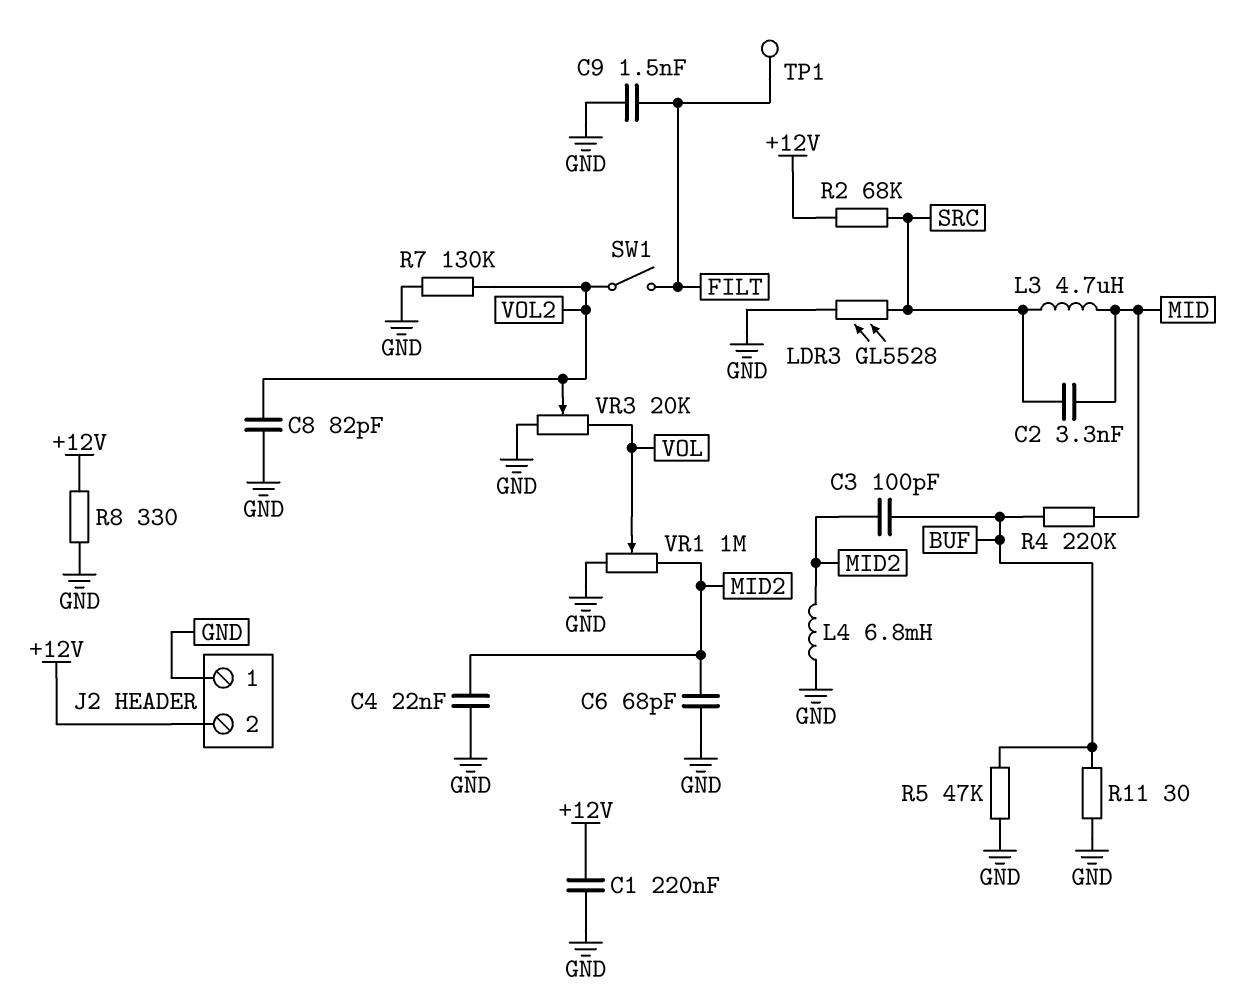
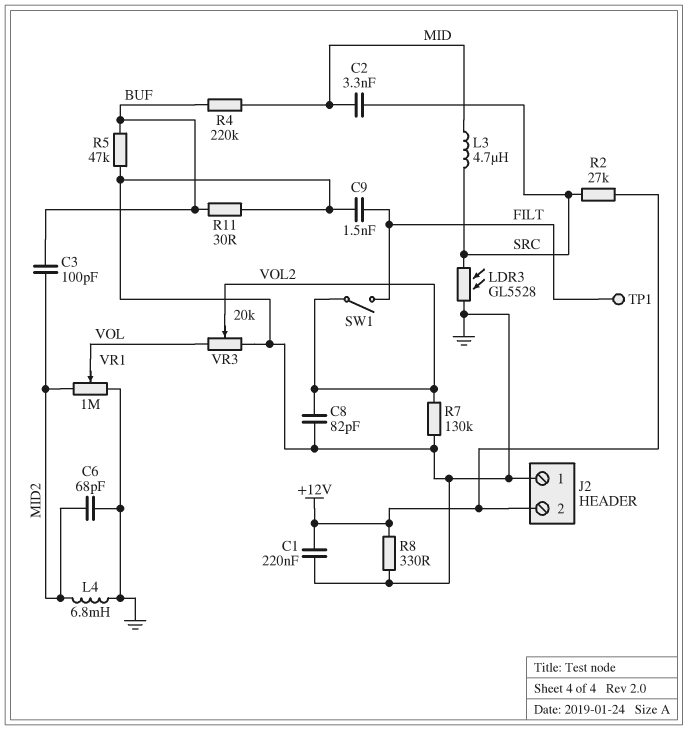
C4: 22nF (GND, MID2) -> none
R2: 68k (+12V, SRC) -> 27k (+12V, SRC)

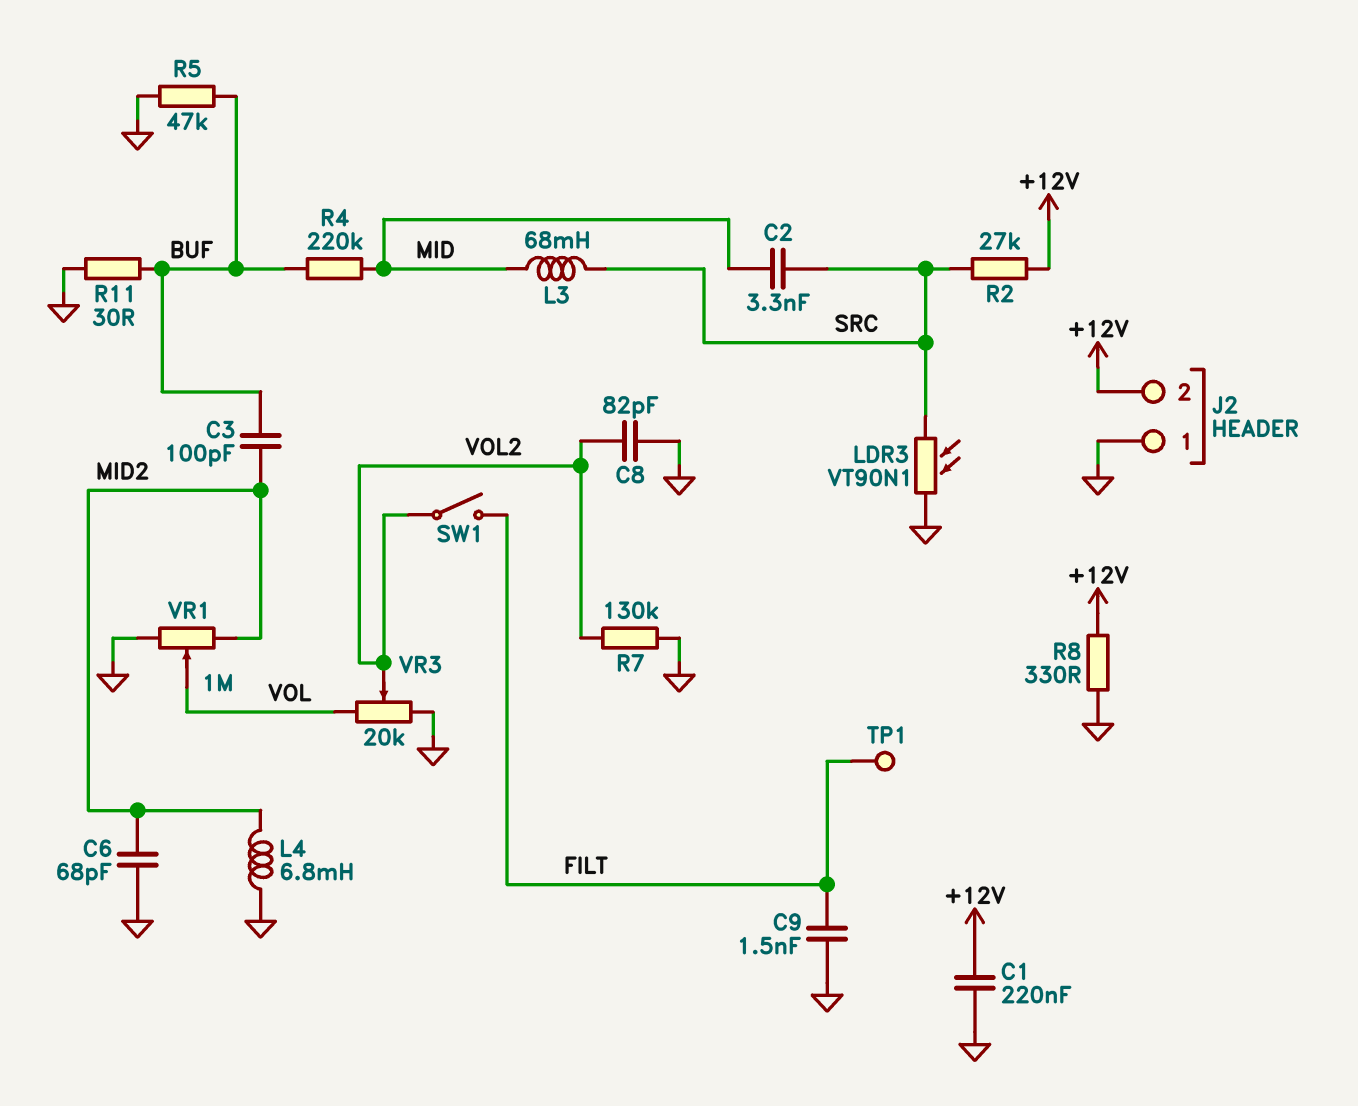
L3: 4.7uH (MID, SRC) -> 68mH (MID, SRC)
LDR3: GL5528 (GND, SRC) -> VT90N1 (GND, SRC)

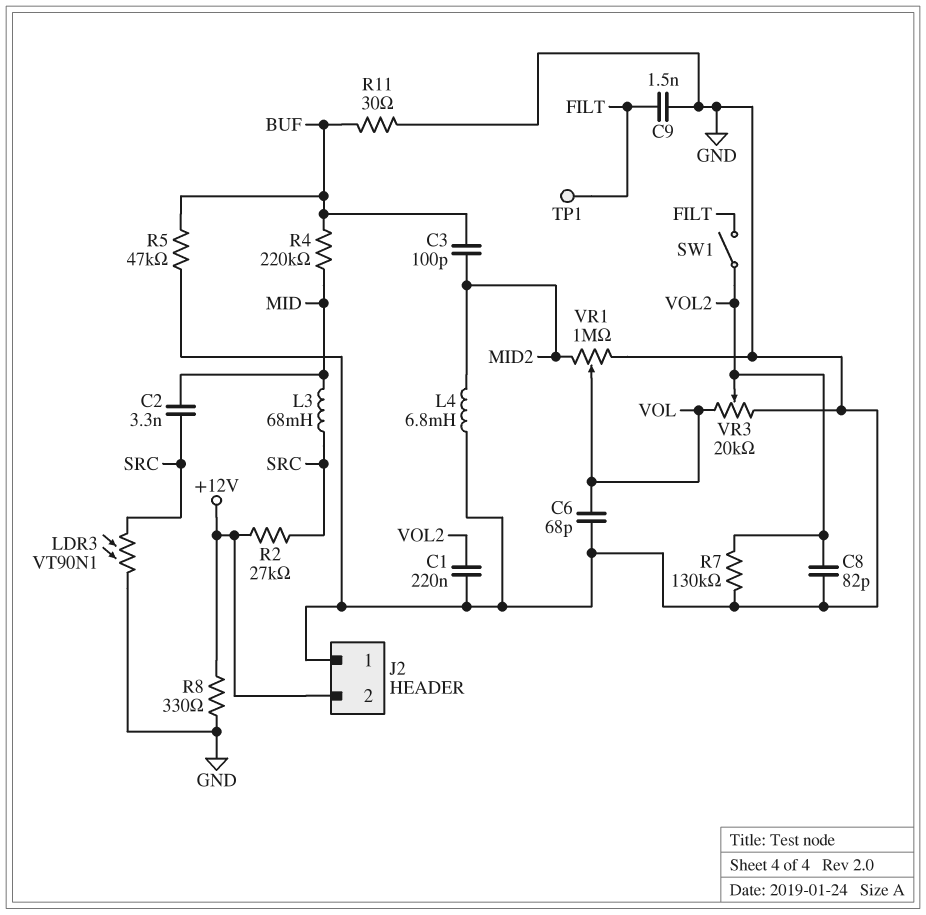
C1: 220nF (+12V, GND) -> 220nF (GND, VOL2)
C6: 68pF (GND, MID2) -> 68pF (GND, VOL)

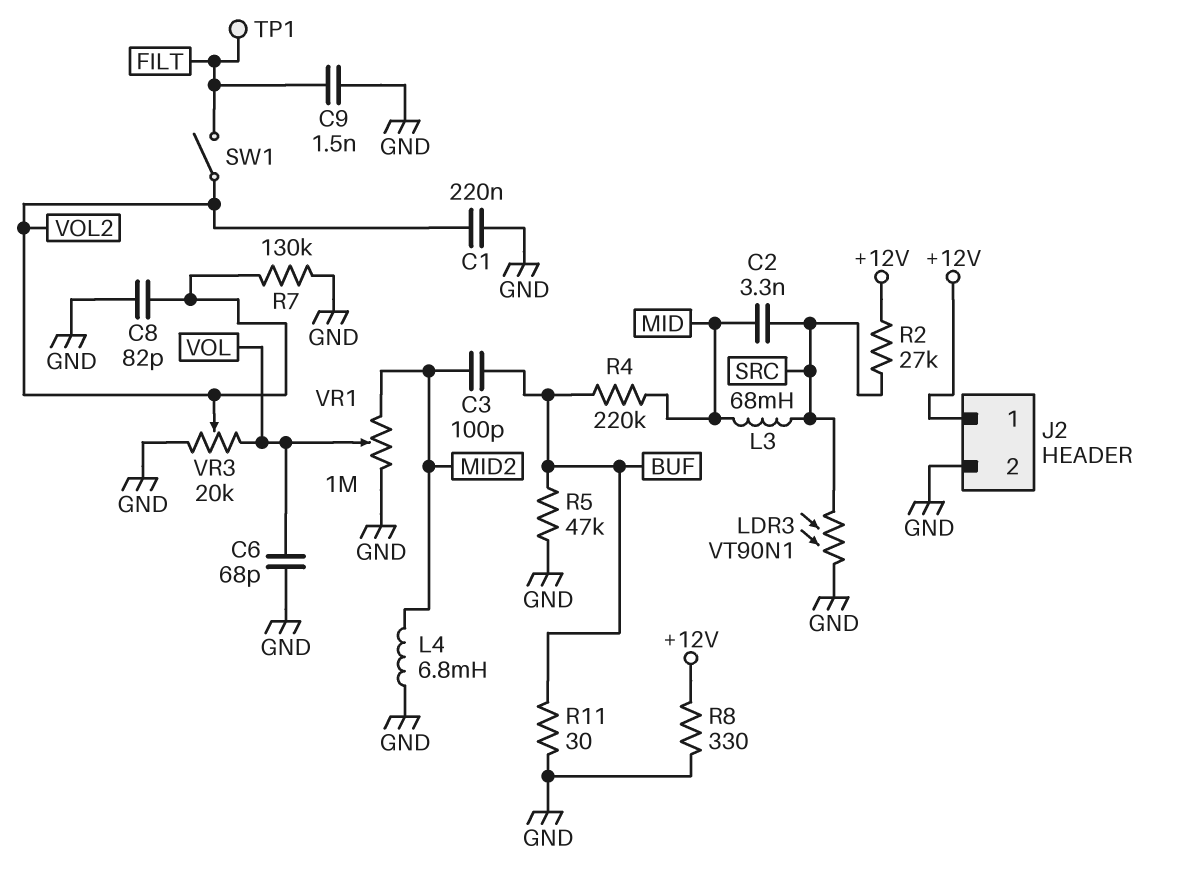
J2 pin 1: GND -> +12V
J2 pin 2: +12V -> GND

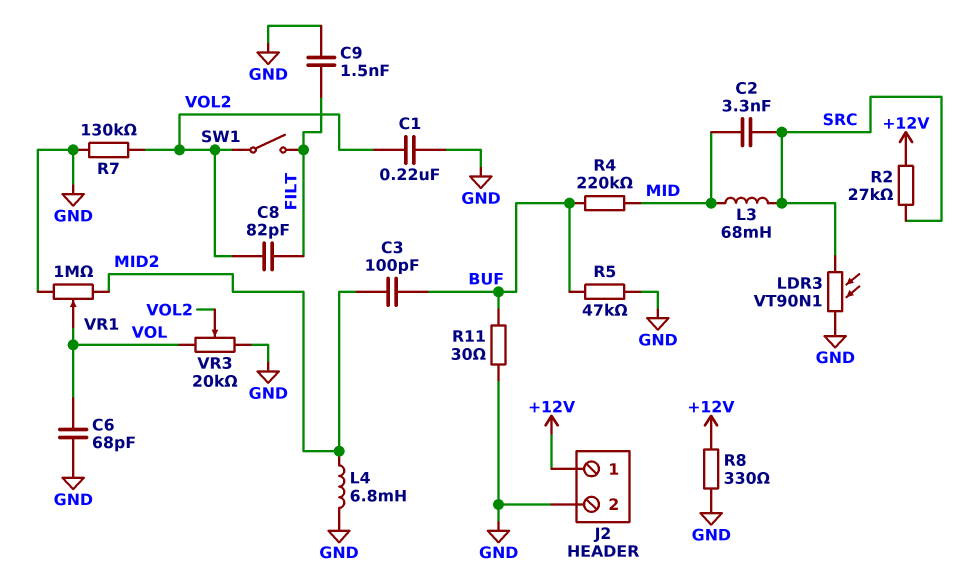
C8: 82pF (GND, VOL2) -> 82pF (FILT, VOL2)
TP1: test point (FILT) -> none

